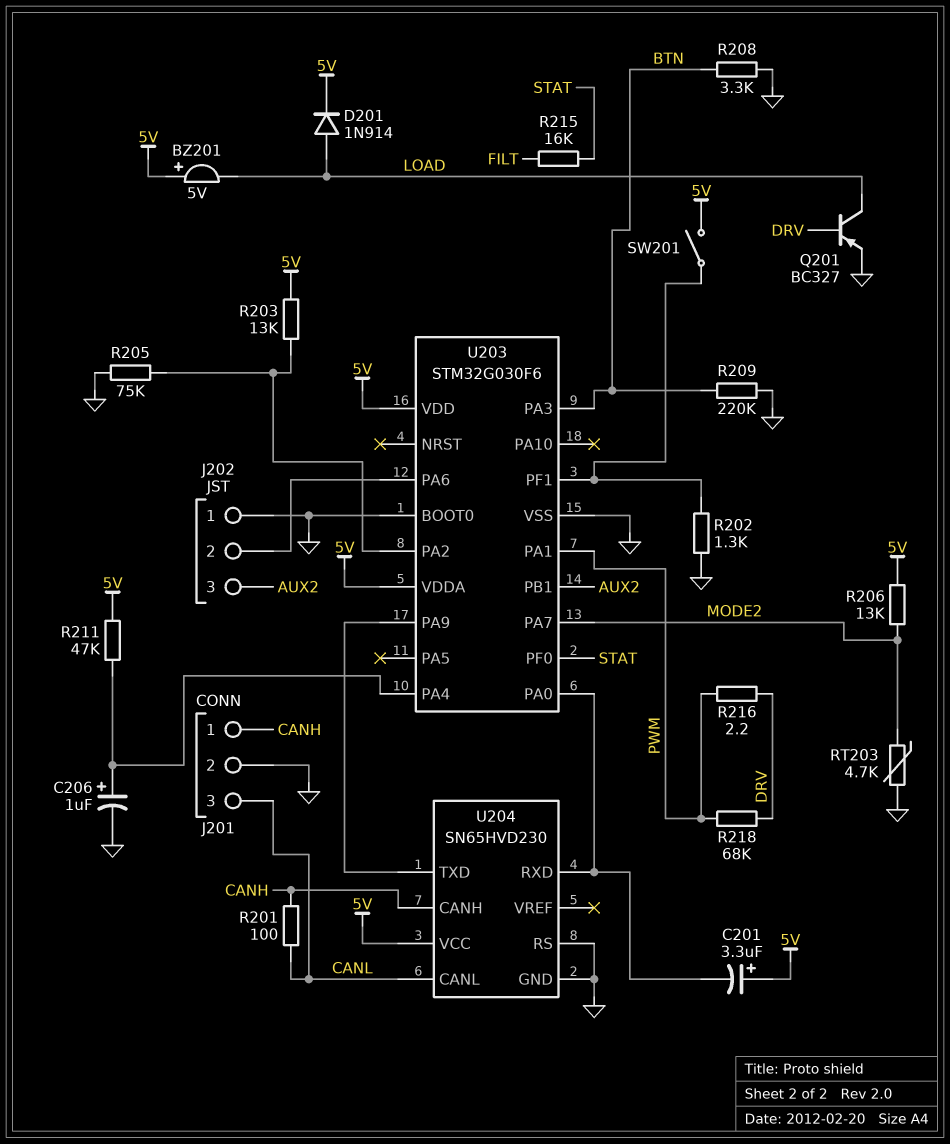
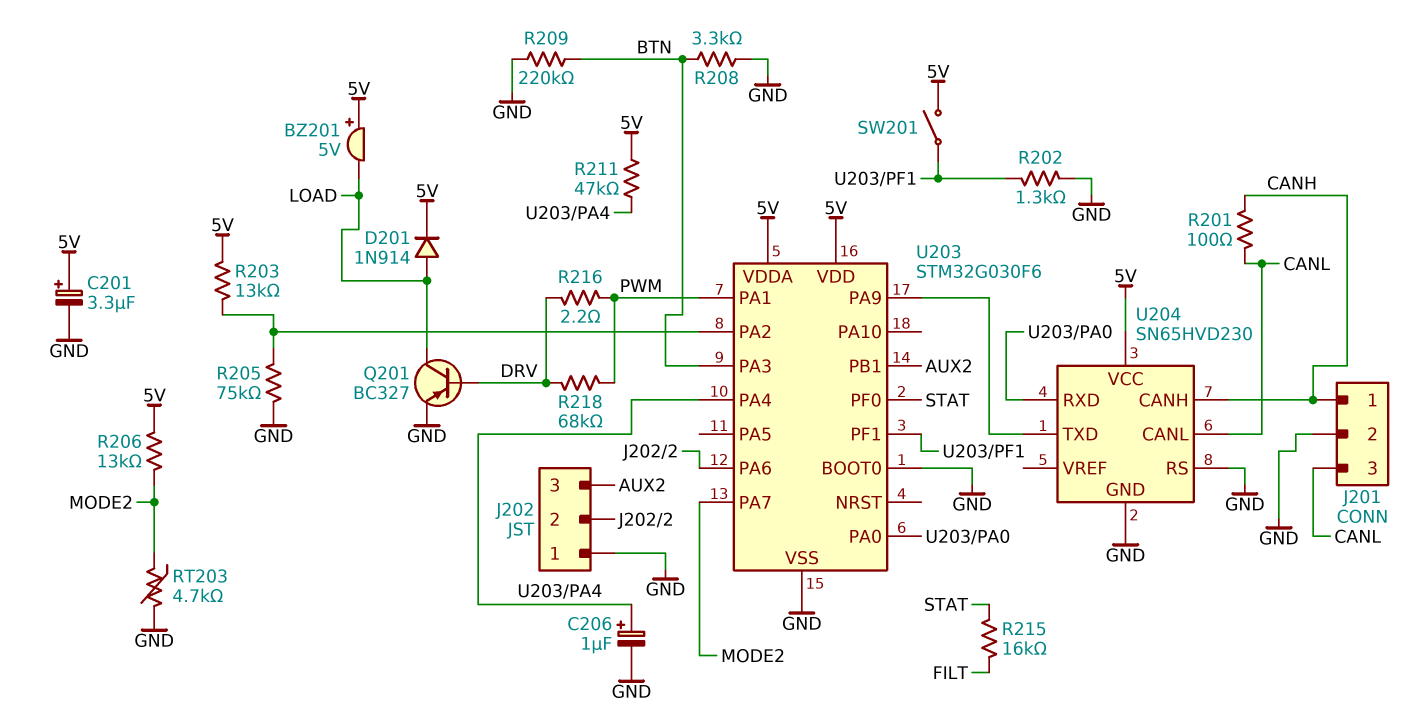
C201: 3.3uF (plus 5V, minus U203/PA0) -> 3.3uF (plus 5V, minus GND)

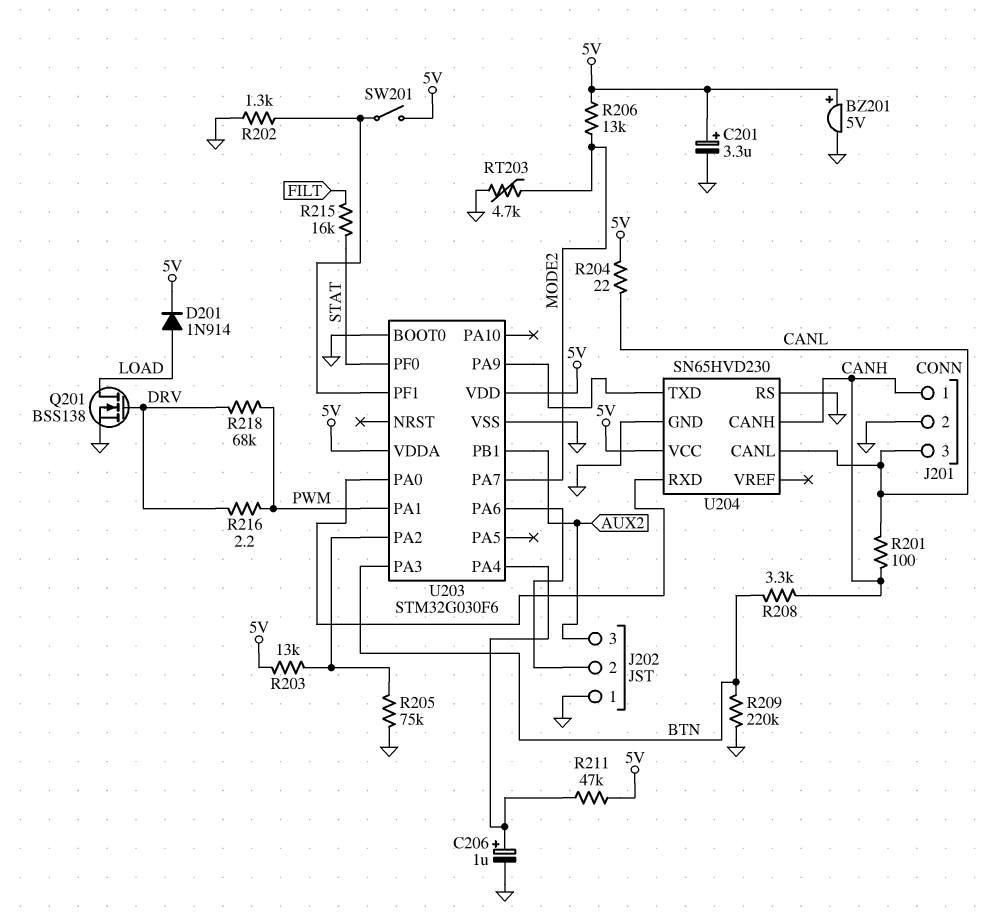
BZ201: buzzer 5V (plus 5V, minus LOAD) -> buzzer 5V (plus 5V, minus GND)
Q201: PNP BC327 (B DRV, C LOAD, E GND) -> NMOS BSS138 (G DRV, D LOAD, S GND)
R204: none -> 22 (5V, CANL)
R208: 3.3k (BTN, GND) -> 3.3k (BTN, CANH)

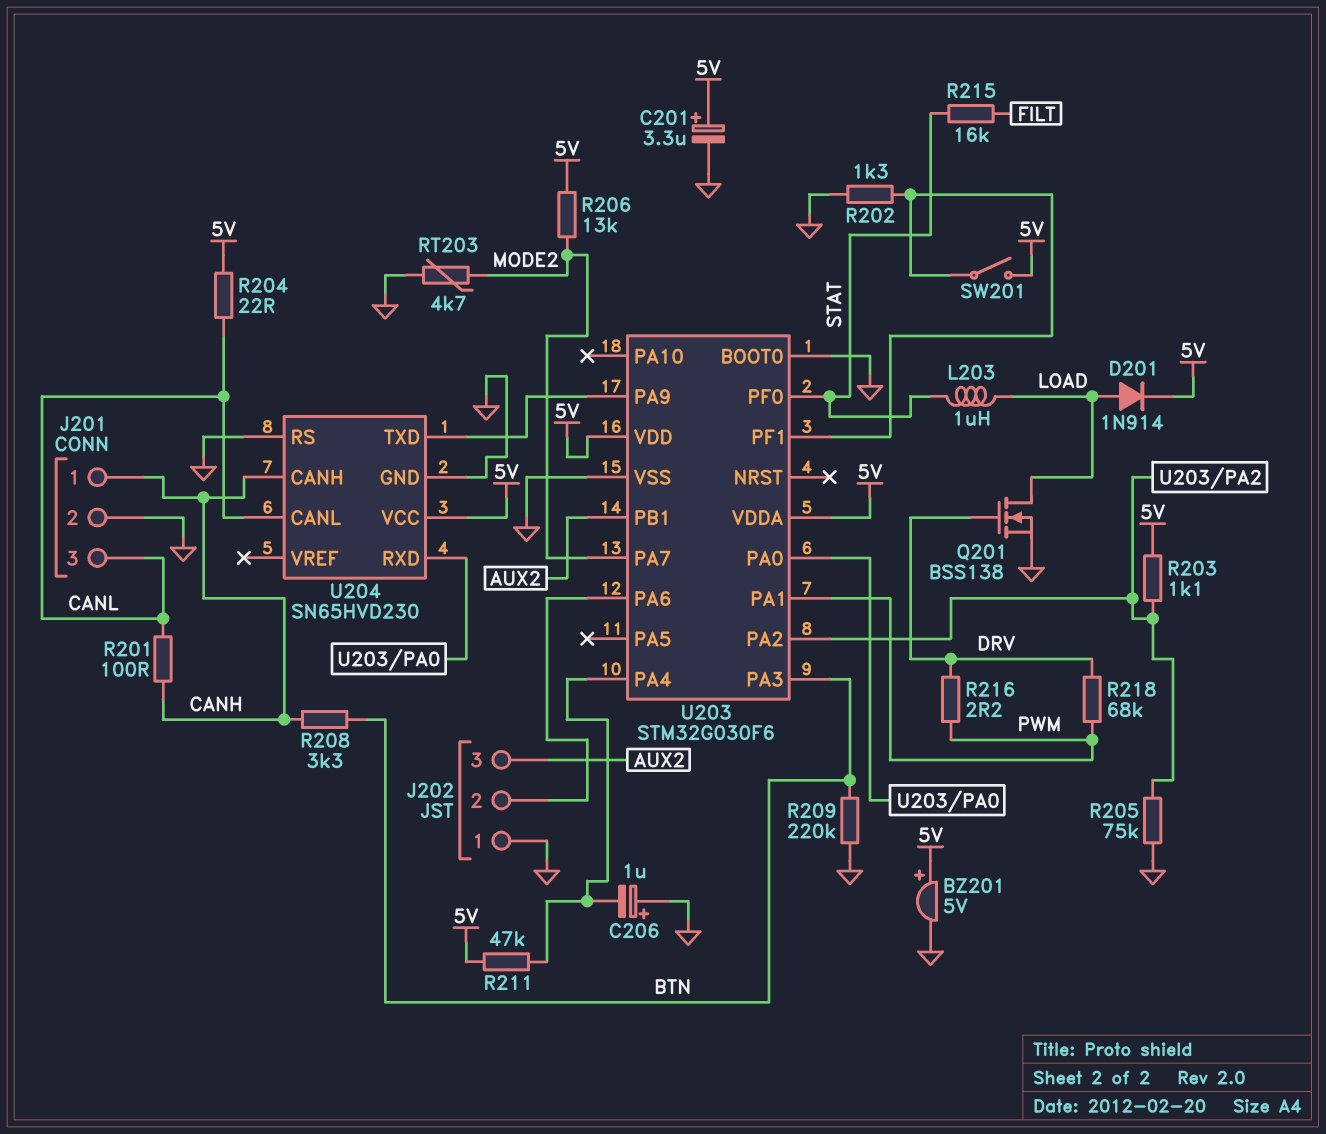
C206: 1uF (plus U203/PA4, minus GND) -> 1uF (plus GND, minus U203/PA4)
L203: none -> 1uH (LOAD, STAT)
R203: 13k (5V, U203/PA2) -> 1.1k (5V, U203/PA2)

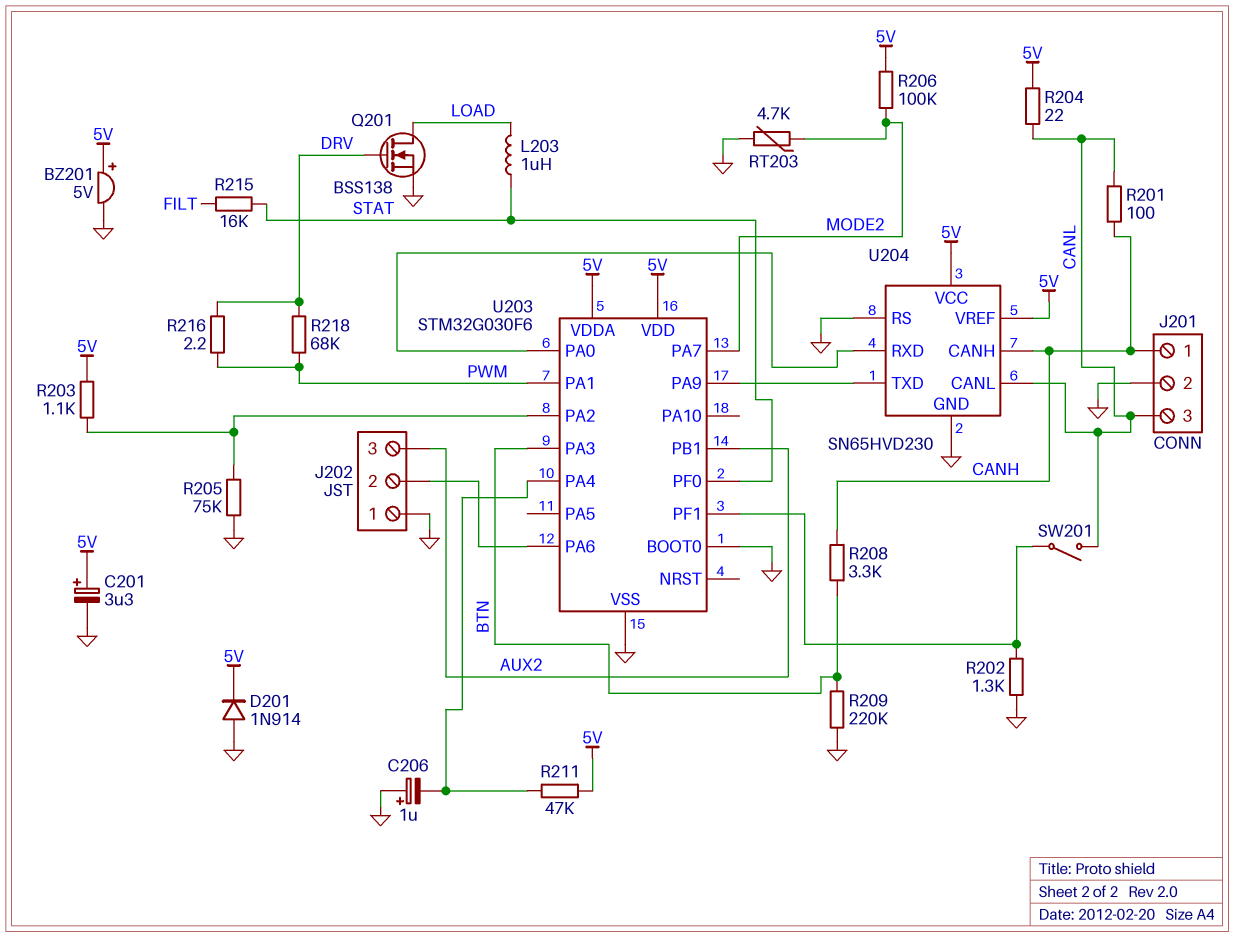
D201: diode 1N914 (A LOAD, K 5V) -> diode 1N914 (A GND, K 5V)
R206: 13k (5V, MODE2) -> 100k (5V, MODE2)
SW201: switch (5V, U203/PF1) -> switch (CANL, U203/PF1)
U204 pin VREF: none -> 5V

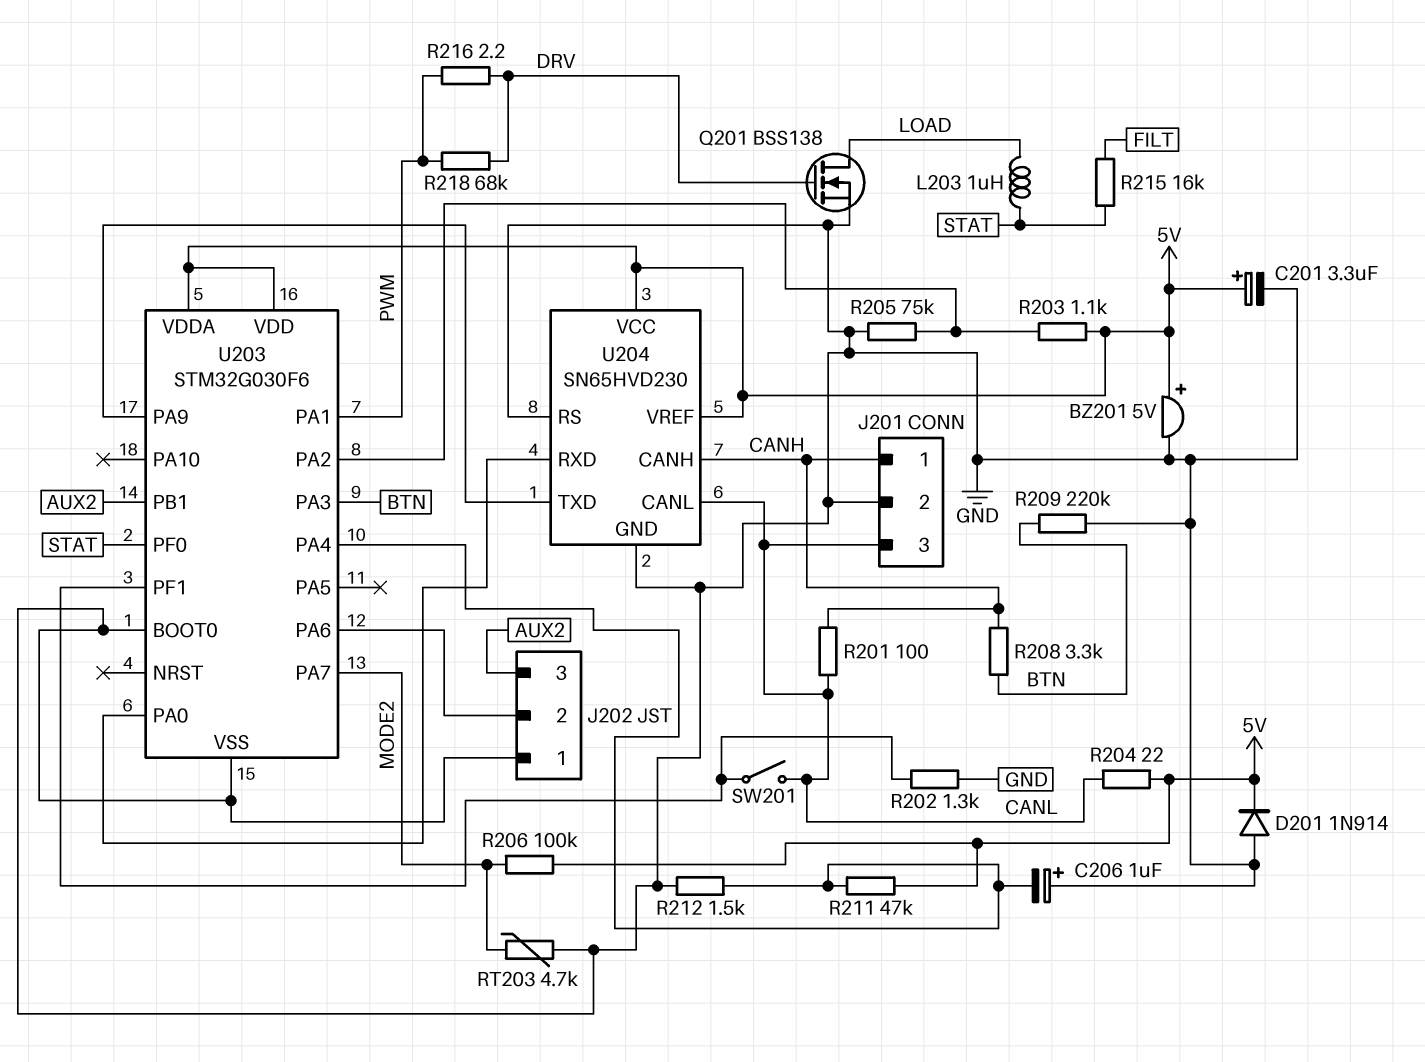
R212: none -> 1.5k (GND, U203/PA4)

